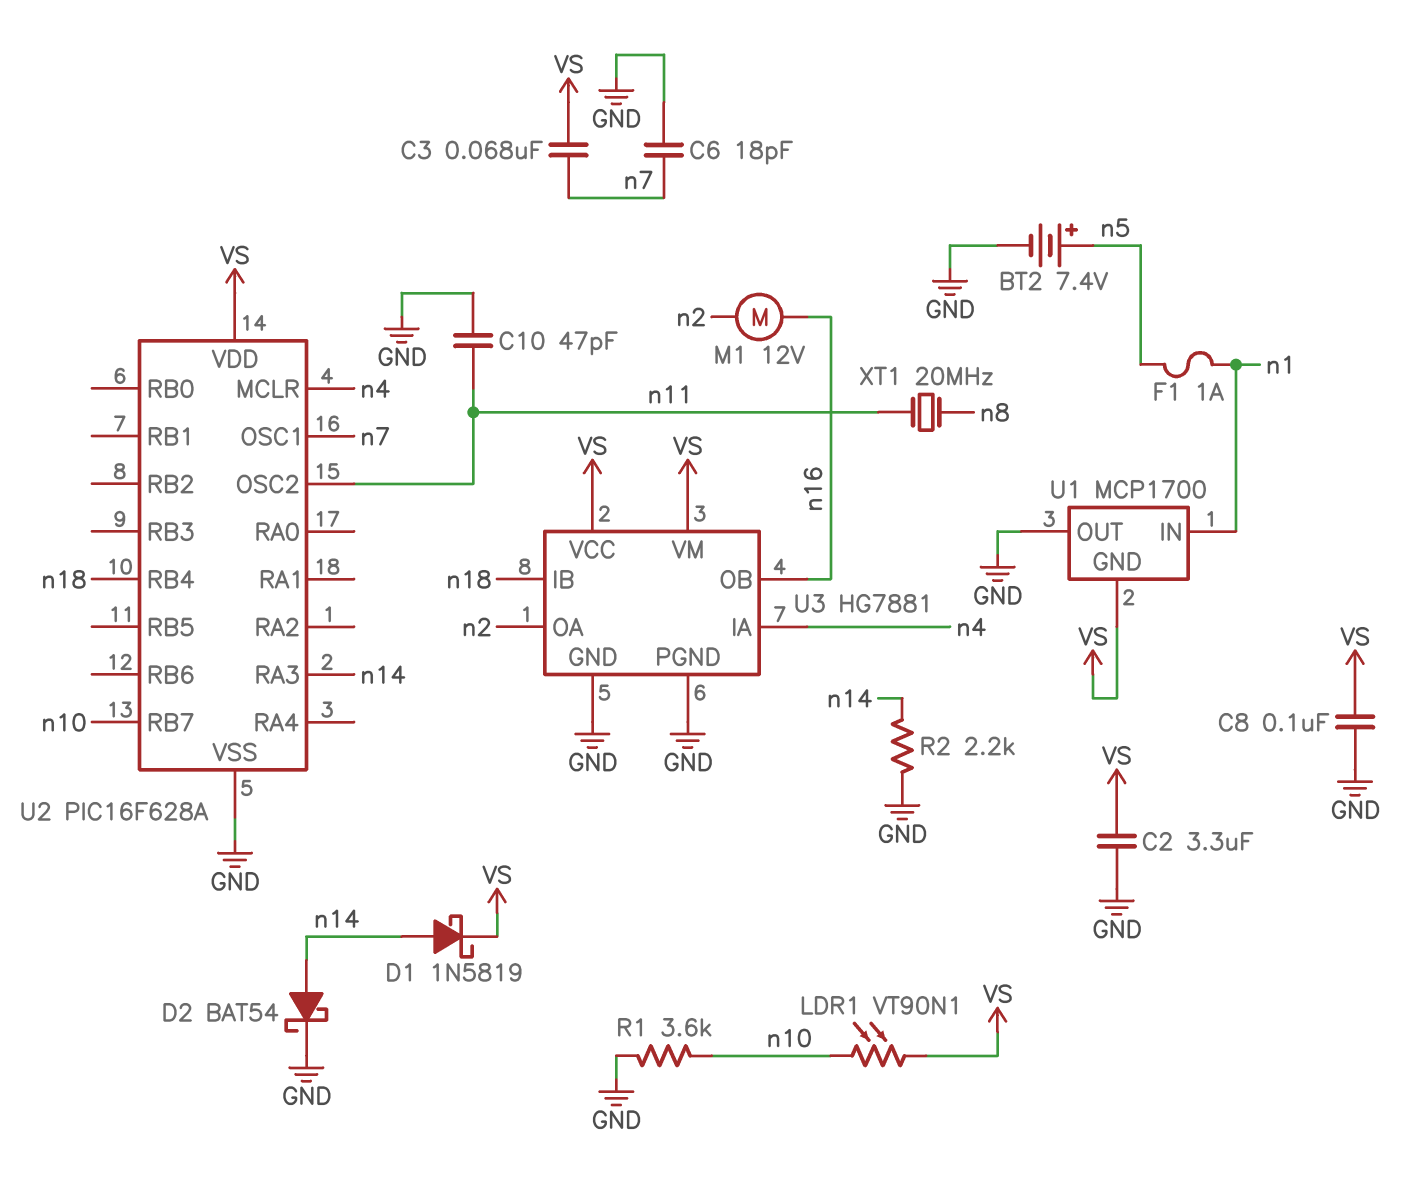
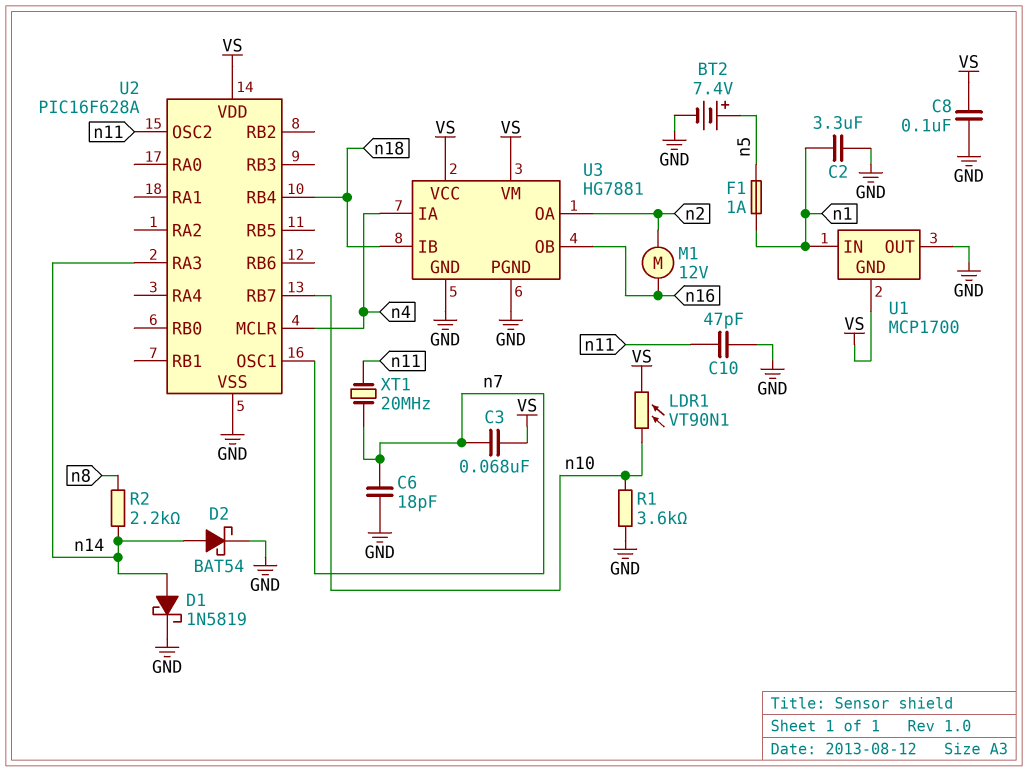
C2: 3.3uF (GND, VS) -> 3.3uF (GND, n1)
D1: schottky 1N5819 (A n14, K VS) -> schottky 1N5819 (A n14, K GND)
R2: 2.2k (GND, n14) -> 2.2k (n8, n14)
XT1: 20MHz (n8, n11) -> 20MHz (n7, n11)

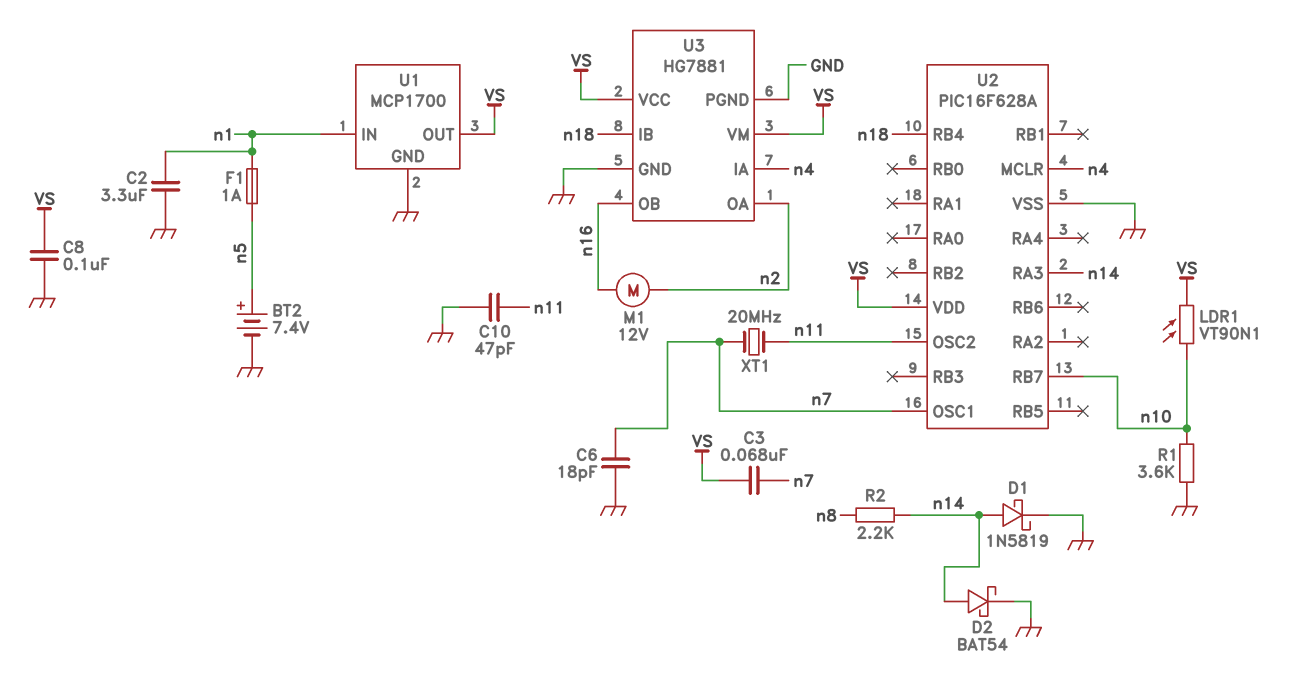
U1 pin GND: VS -> GND
U1 pin OUT: GND -> VS

